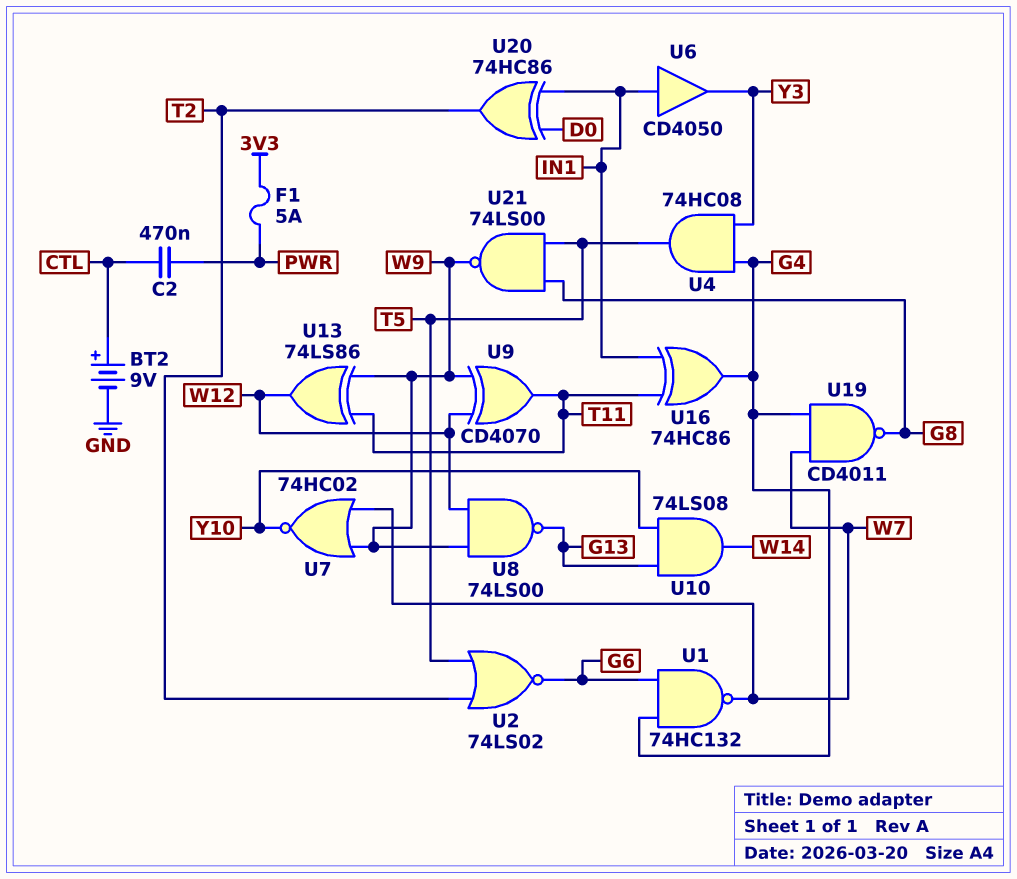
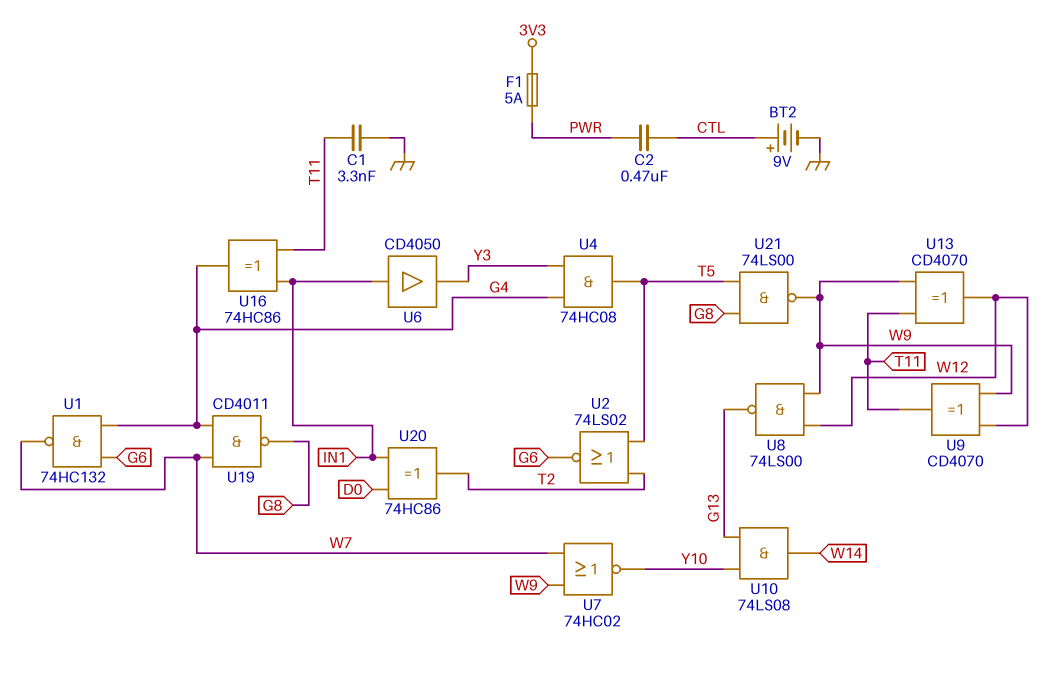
C1: none -> 3.3nF (GND, T11)
U13: XOR 74LS86 (in T11, in W9, out W12) -> XOR CD4070 (in T11, in W9, out W12)

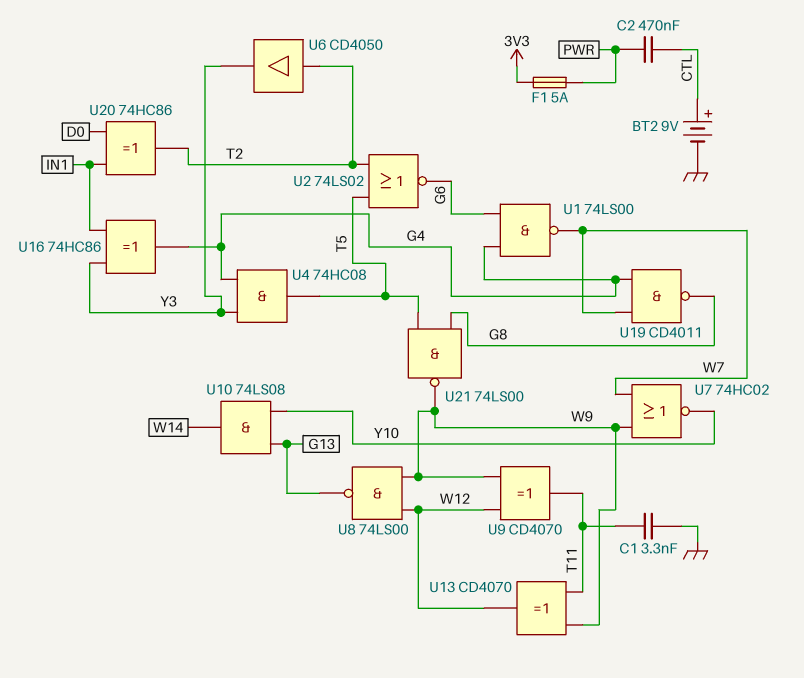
U1: NAND 74HC132 (in G4, in G6, out W7) -> NAND 74LS00 (in G4, in G6, out W7)
U6: buffer CD4050 (in IN1, out Y3) -> buffer CD4050 (in T2, out Y3)
U16: XOR 74HC86 (in IN1, in T11, out G4) -> XOR 74HC86 (in IN1, in Y3, out G4)

